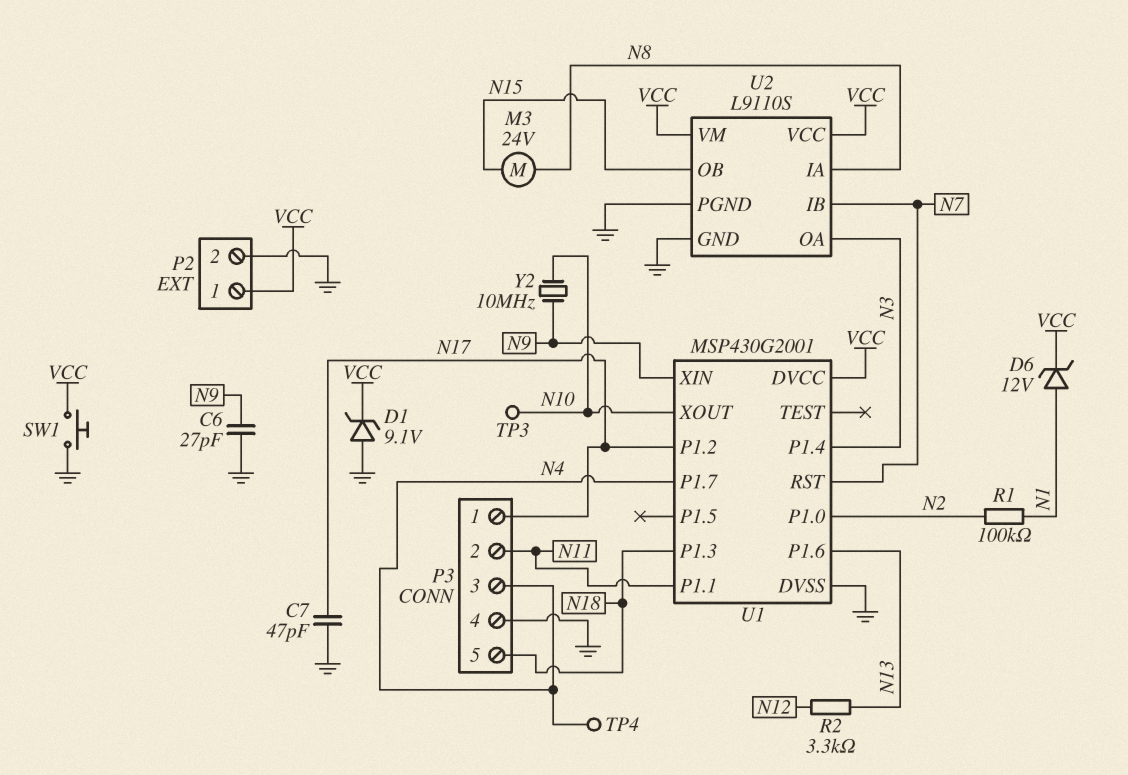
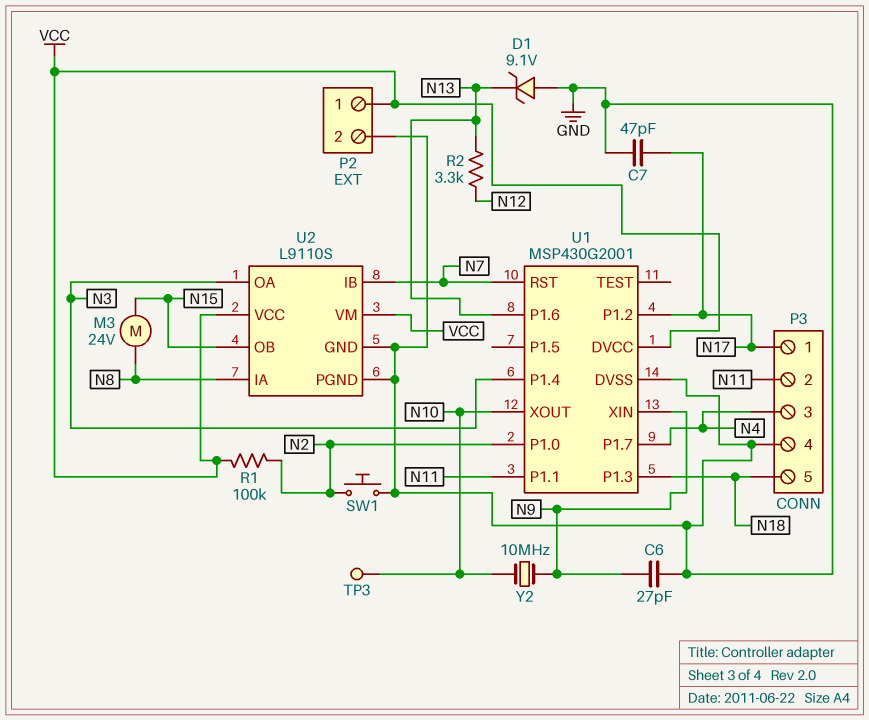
D1: zener 9.1V (A GND, K VCC) -> zener 9.1V (A GND, K N13)
D6: zener 12V (A N1, K VCC) -> none
R1: 100k (N1, N2) -> 100k (N2, VCC)
SW1: button (GND, VCC) -> button (GND, N2)
TP4: test point (N4) -> none

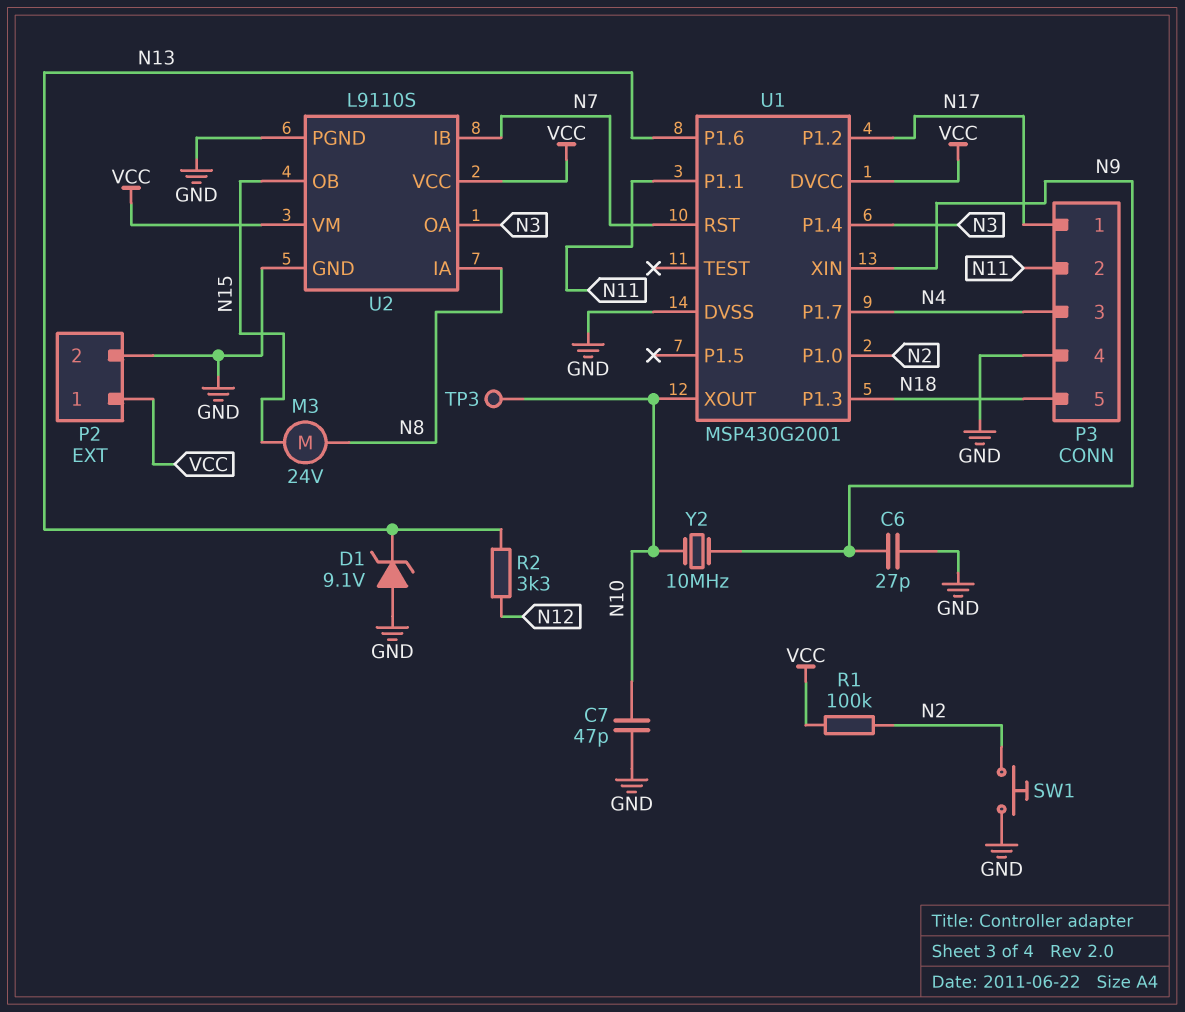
C7: 47pF (GND, N17) -> 47pF (GND, N10)

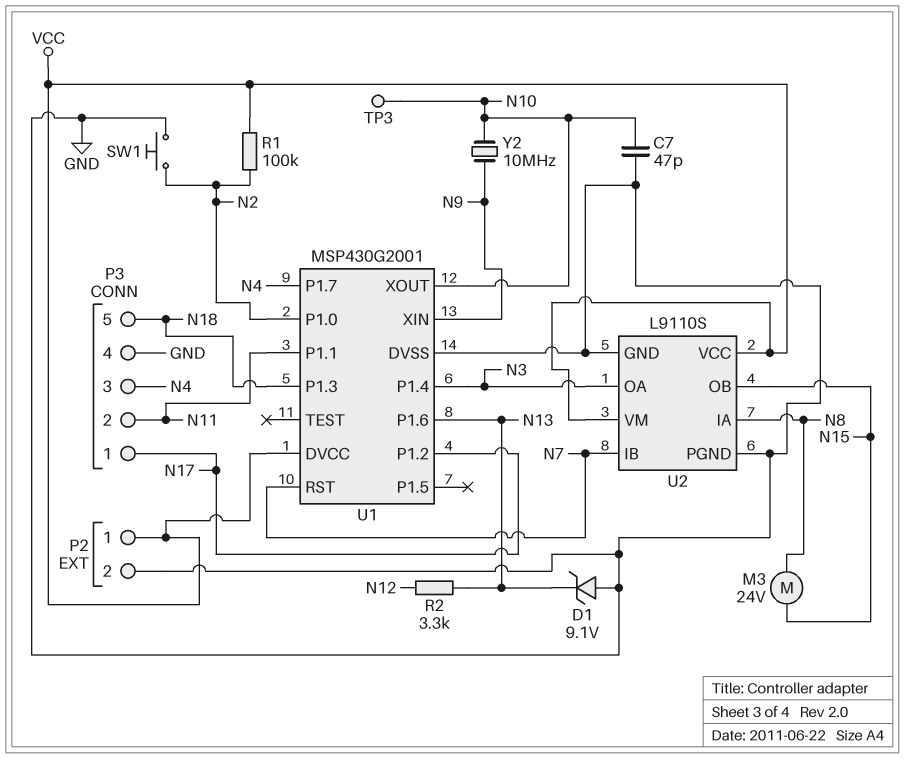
C6: 27pF (GND, N9) -> none

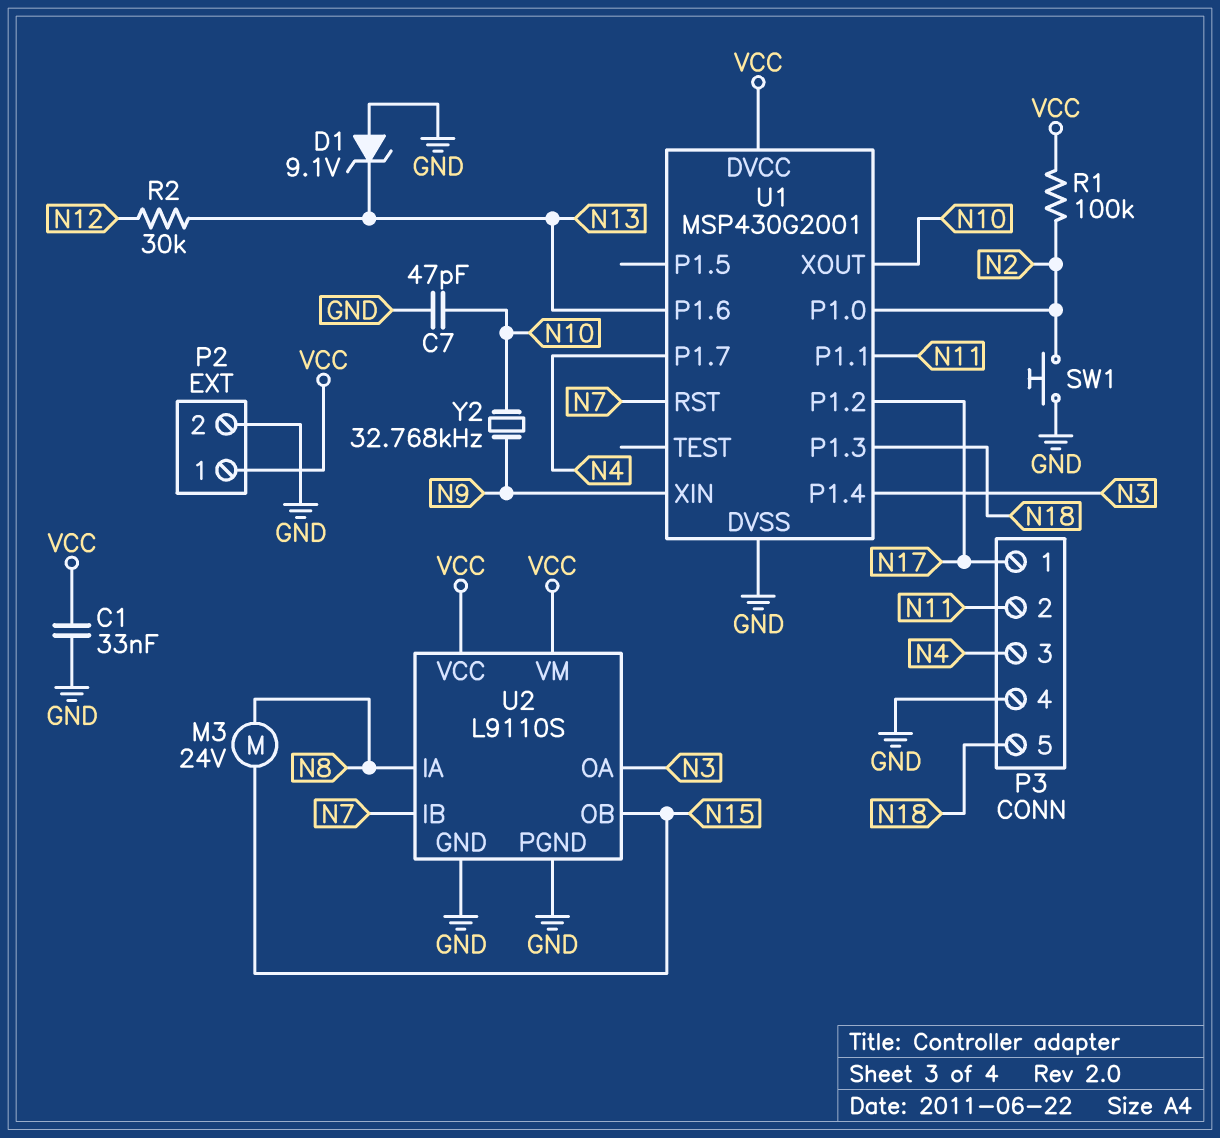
C1: none -> 33nF (GND, VCC)
R2: 3.3k (N12, N13) -> 30k (N12, N13)
TP3: test point (N10) -> none
Y2: 10MHz (N9, N10) -> 32.768kHz (N9, N10)

